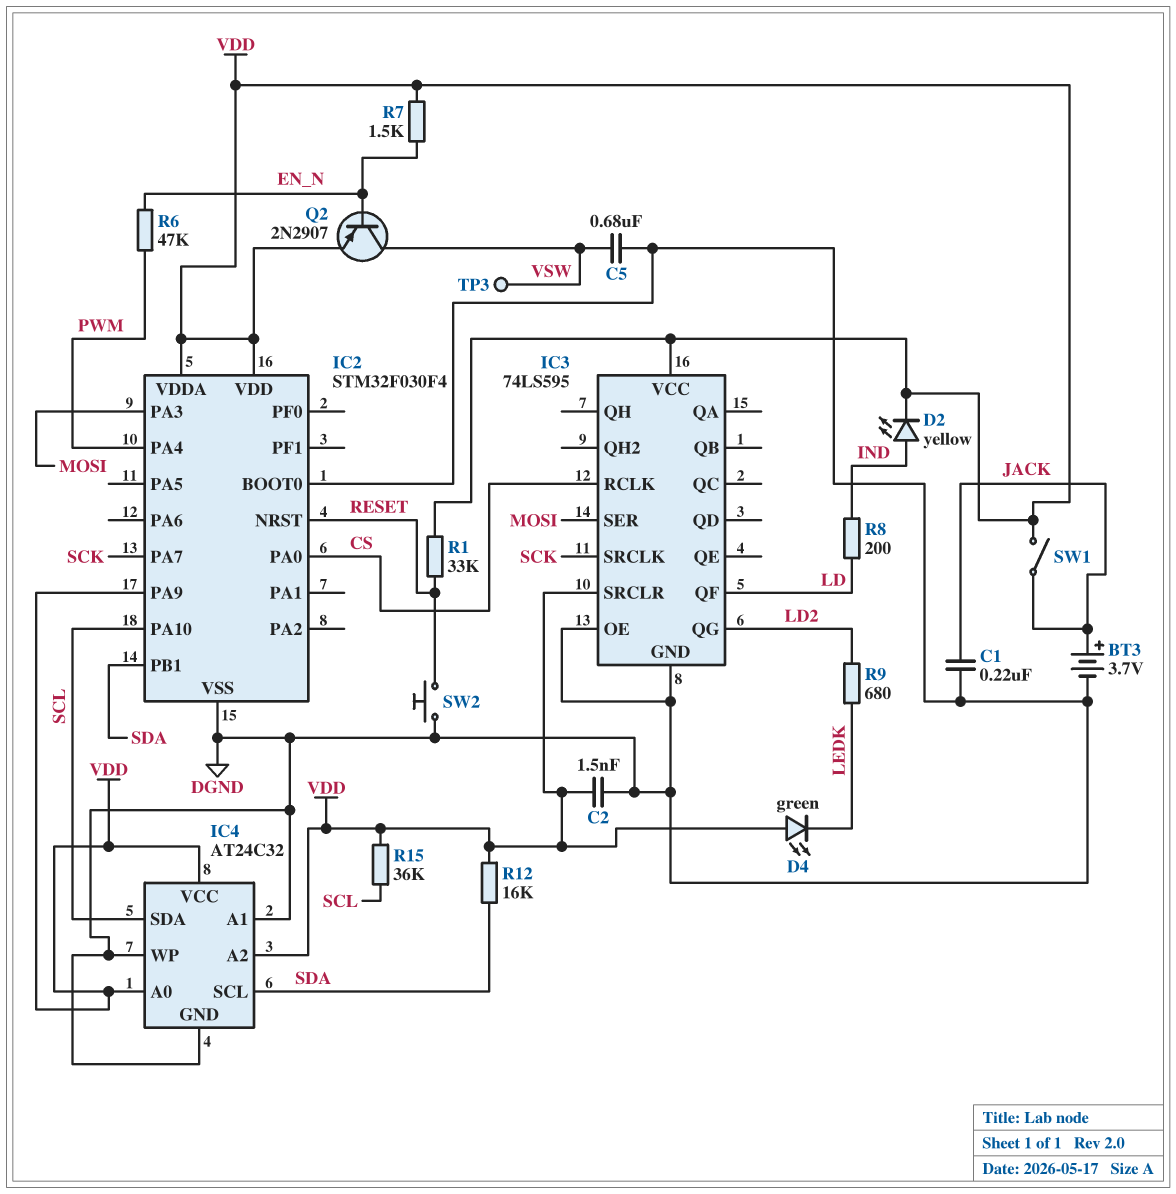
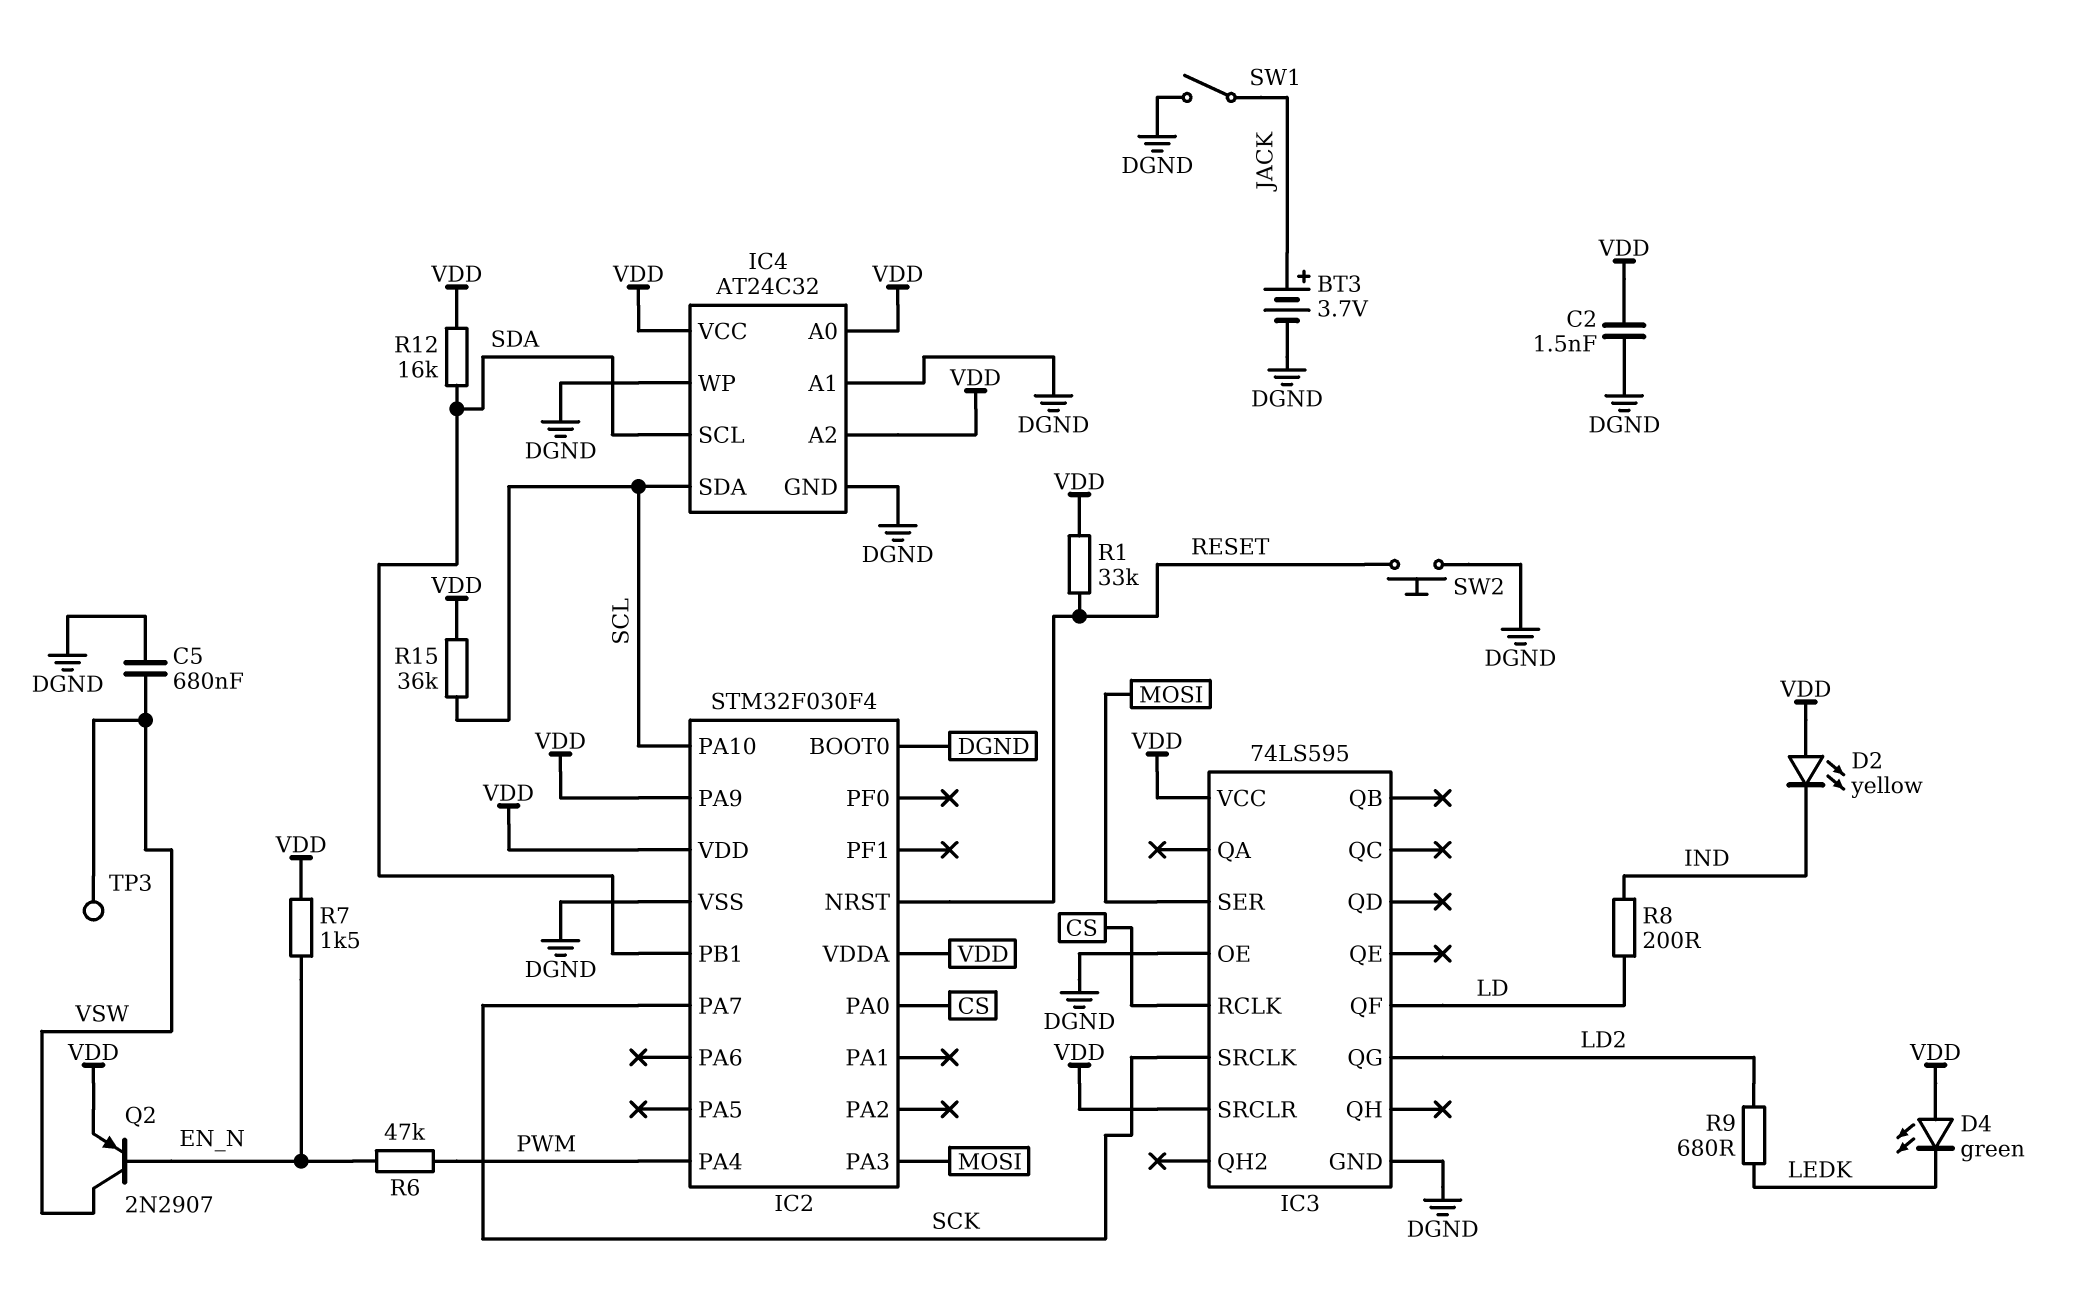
C1: 220nF (DGND, JACK) -> none
D2: LED yellow (A IND, K VDD) -> LED yellow (A VDD, K IND)
SW1: switch (JACK, VDD) -> switch (DGND, JACK)

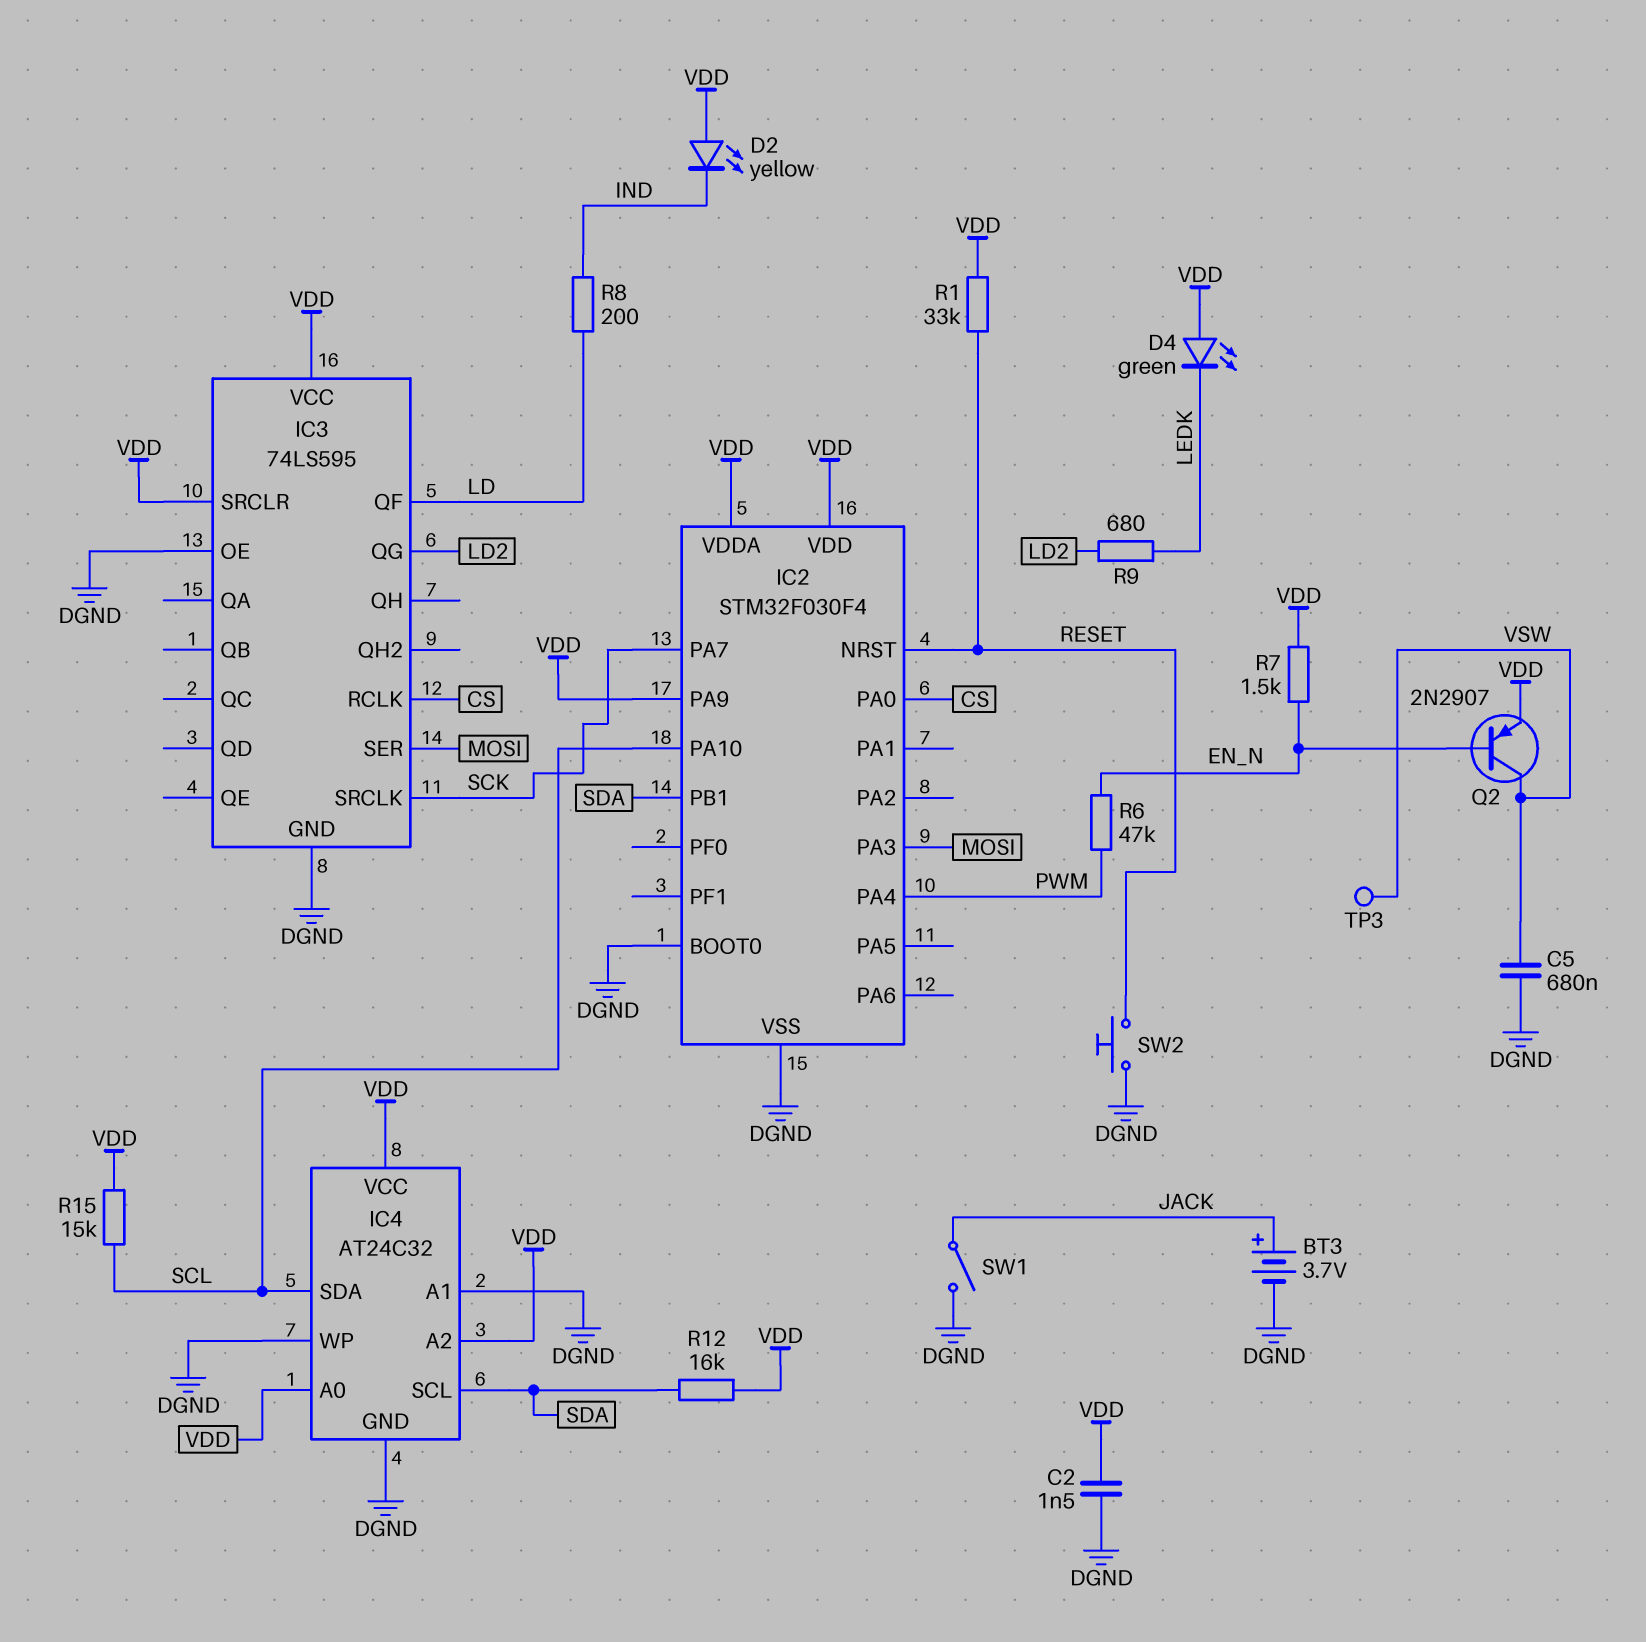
R15: 36k (SCL, VDD) -> 15k (SCL, VDD)

